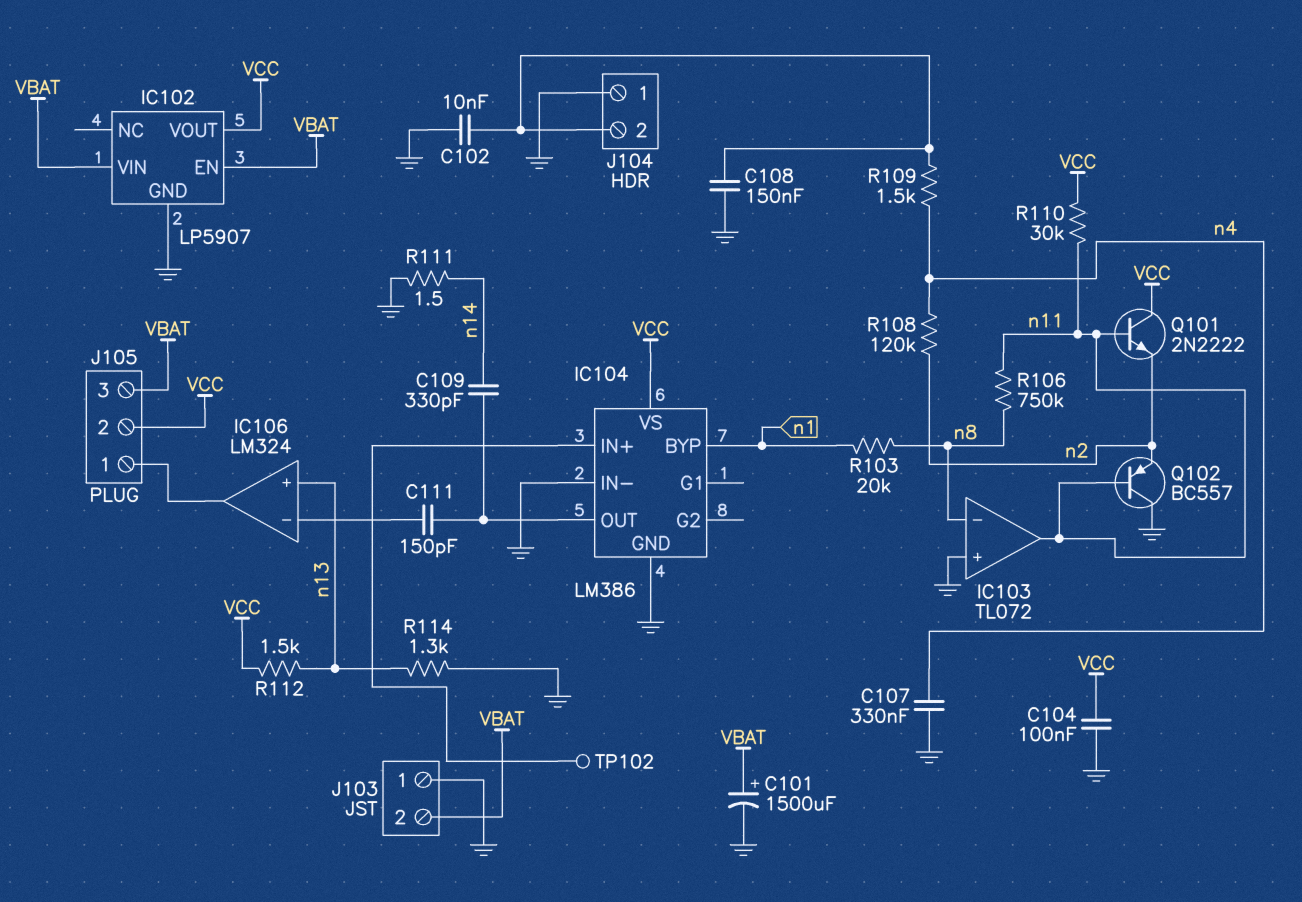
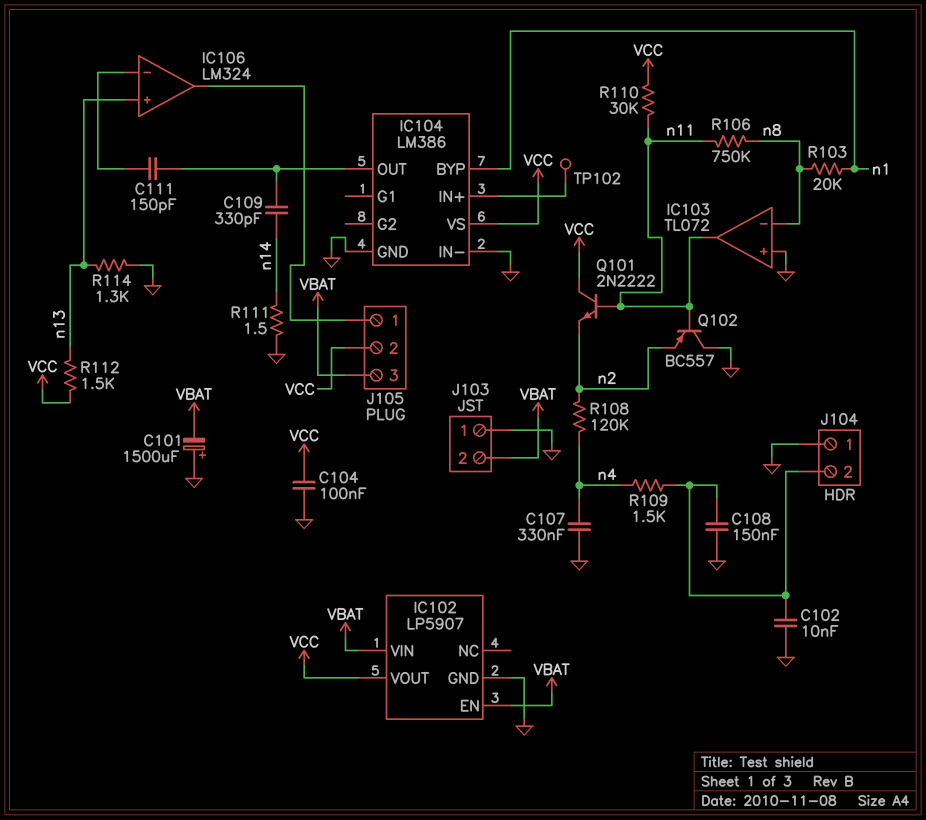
C101: 1500uF (plus VBAT, minus GND) -> 1500uF (plus GND, minus VBAT)

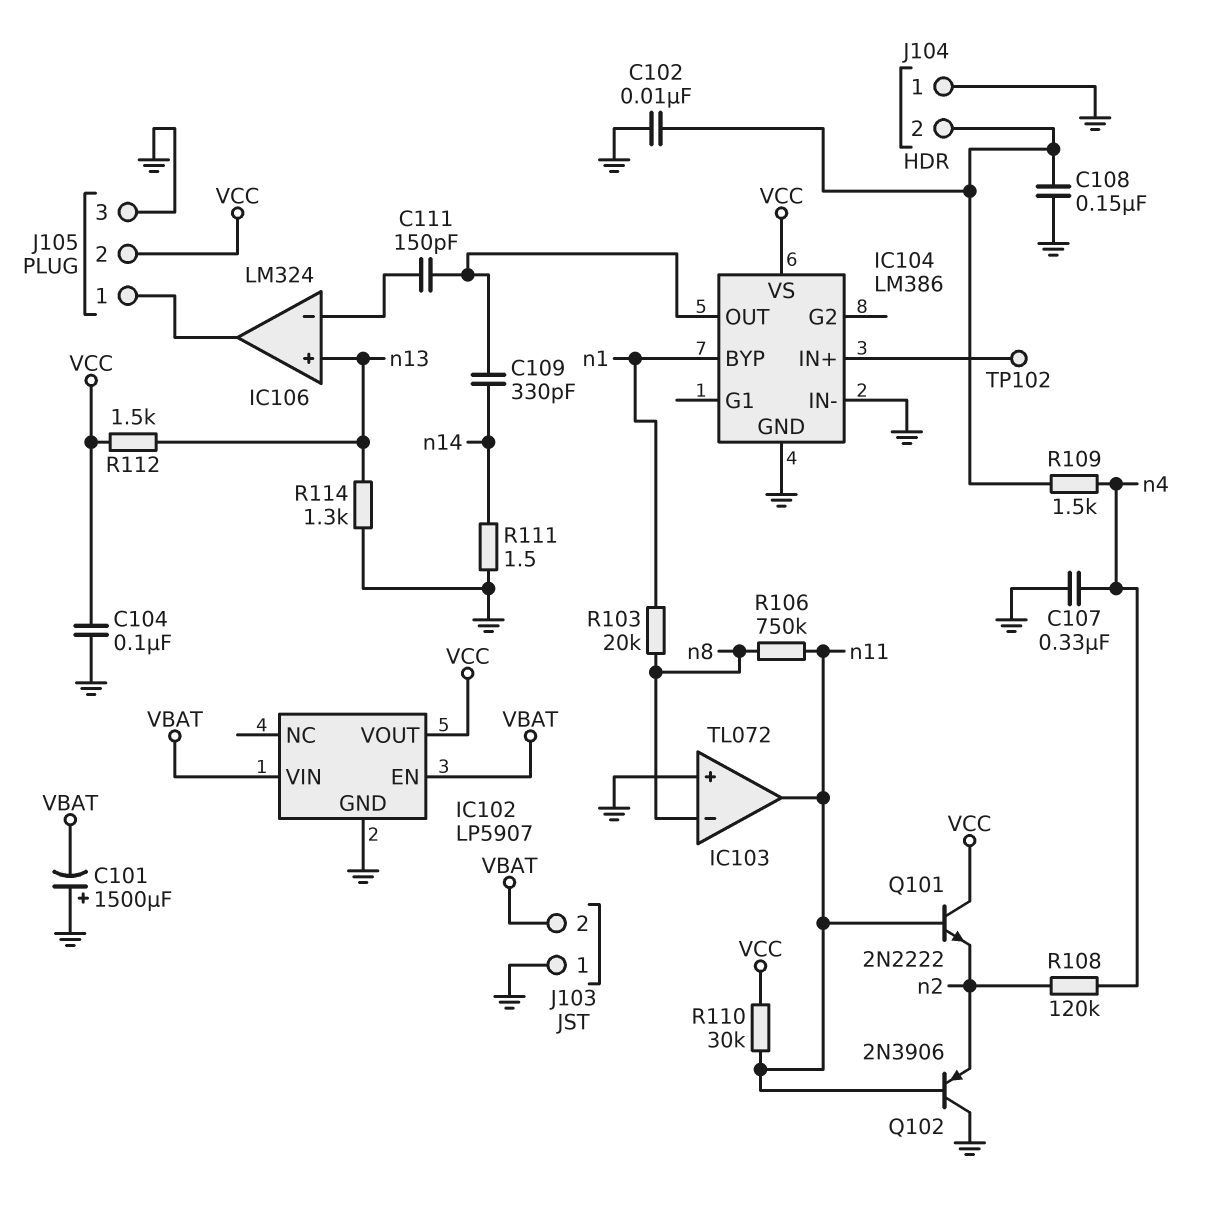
J105 pin 3: VBAT -> GND
Q102: PNP BC557 (B n11, C GND, E n2) -> PNP 2N3906 (B n11, C GND, E n2)

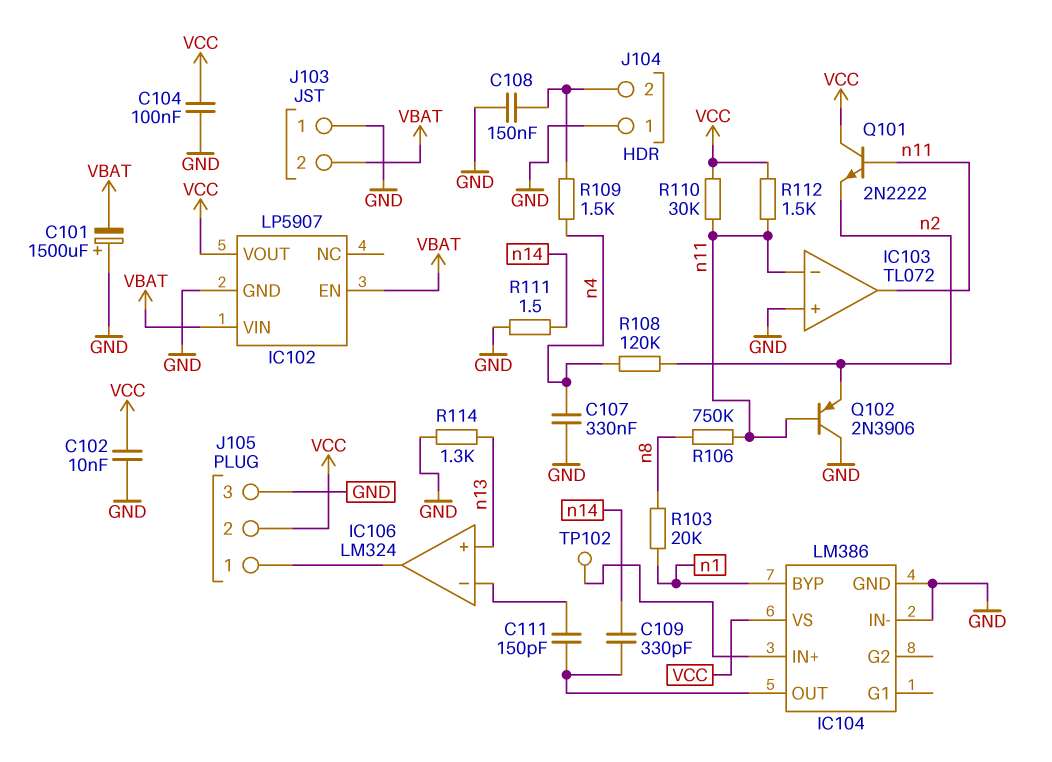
C102: 10nF (GND, J104/2) -> 10nF (GND, VCC)
IC103 pin in-: n8 -> n11
R112: 1.5k (VCC, n13) -> 1.5k (VCC, n11)

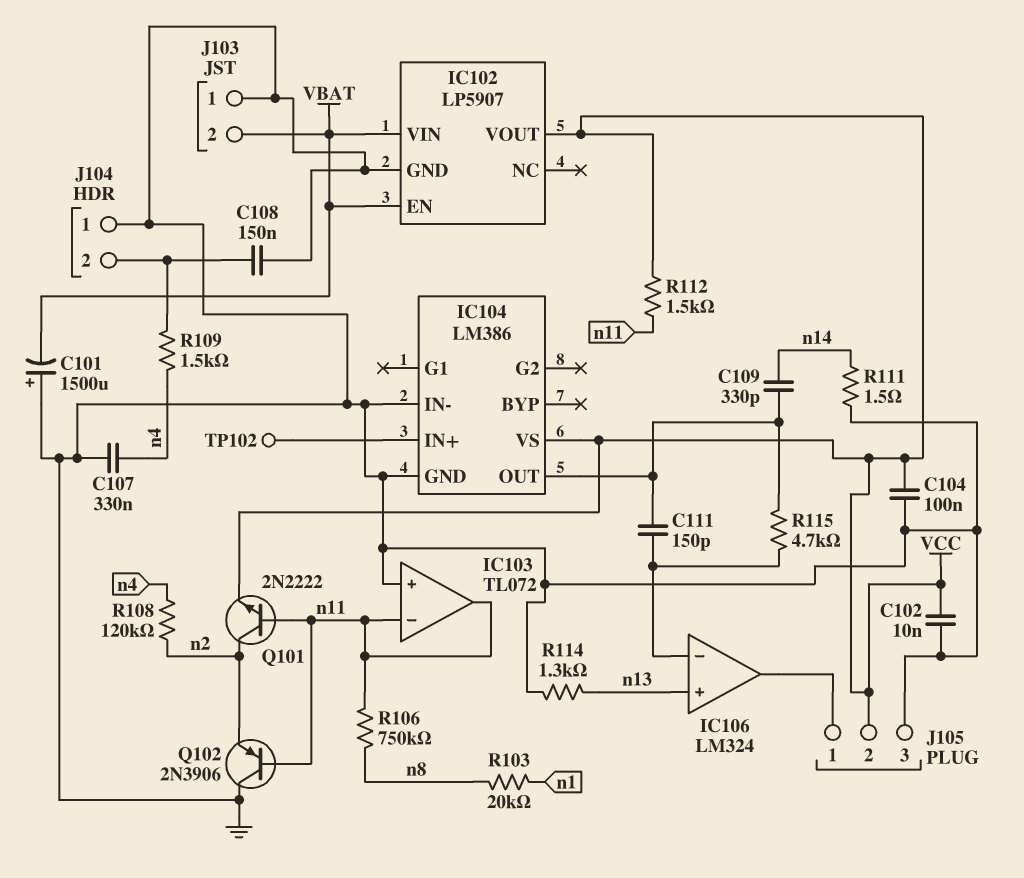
IC104 pin BYP: n1 -> none
Q101: NPN 2N2222 (B n11, C VCC, E n2) -> NPN 2N2222 (B n11, C n2, E VCC)
R110: 30k (VCC, n11) -> none
R115: none -> 4.7k (IC104/OUT, IC106/in-)

